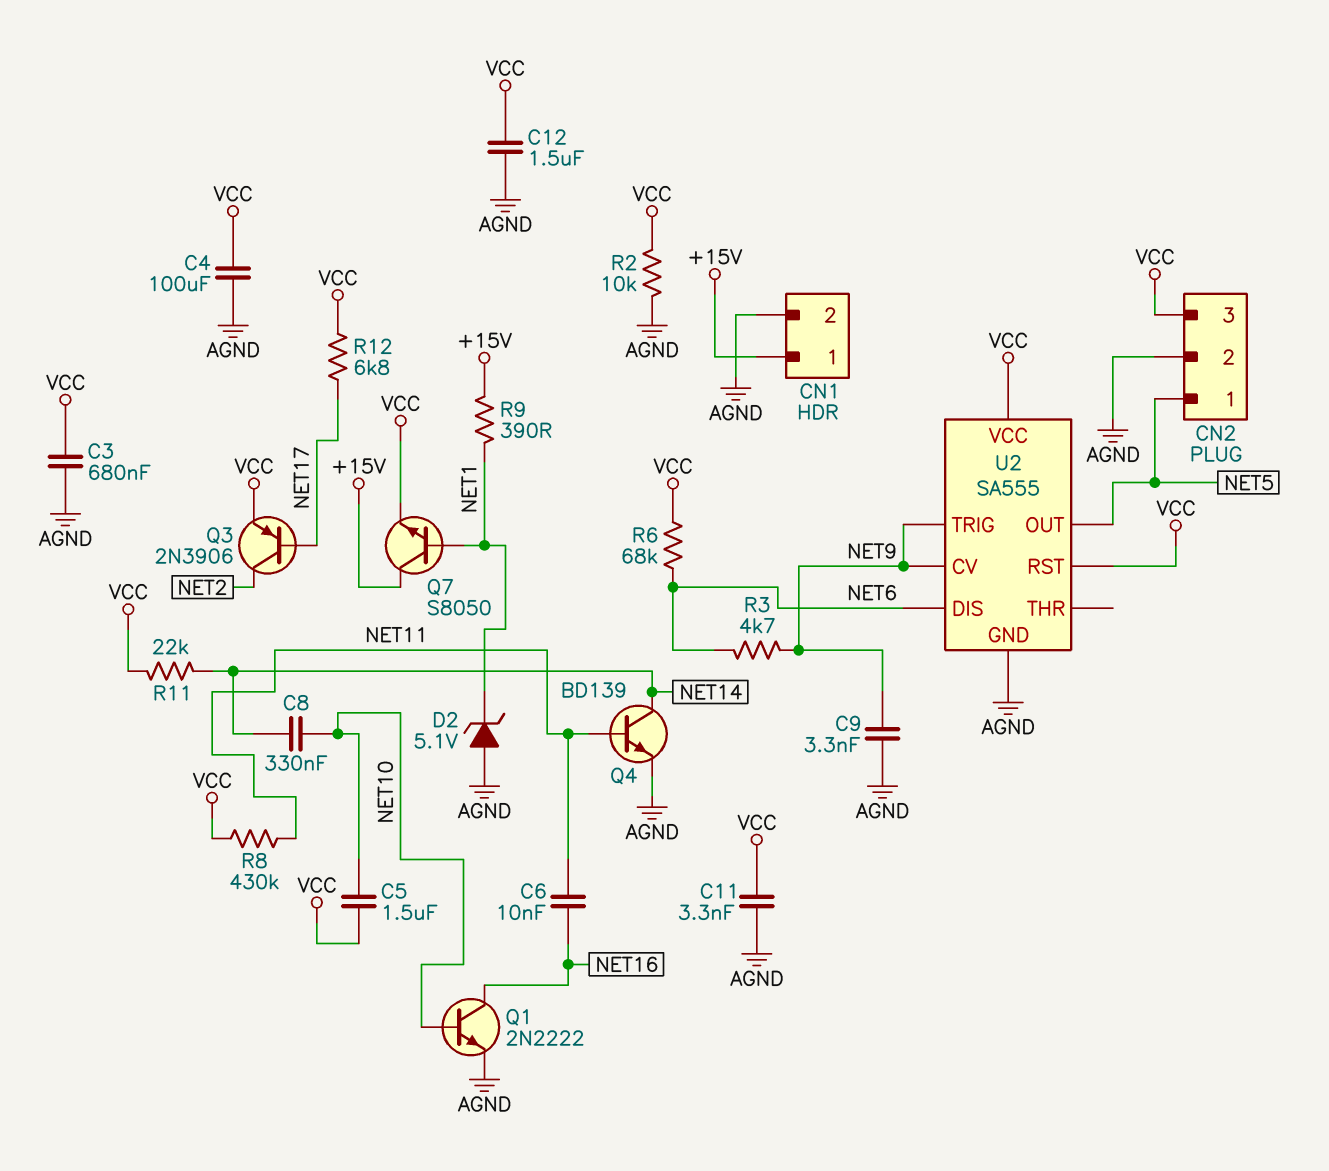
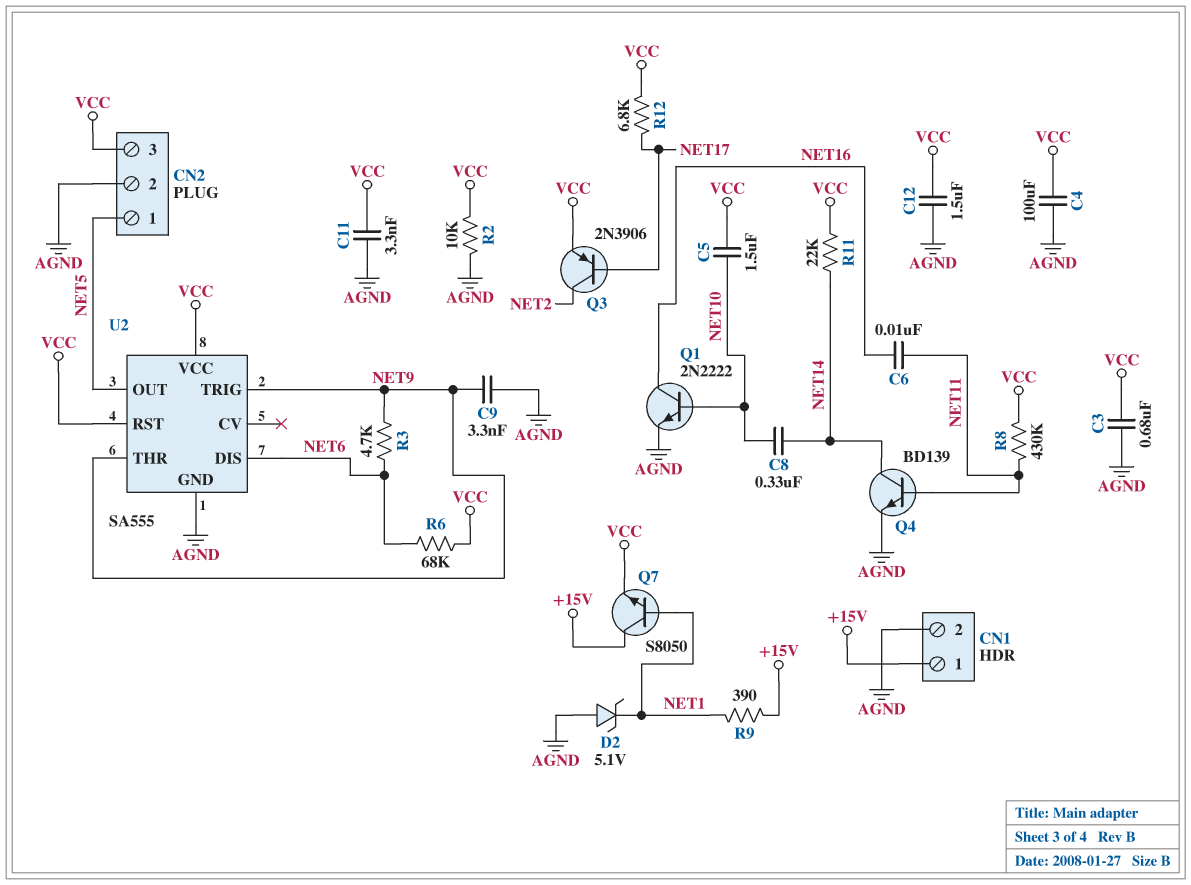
U2 pin CV: NET9 -> none
U2 pin THR: none -> NET9

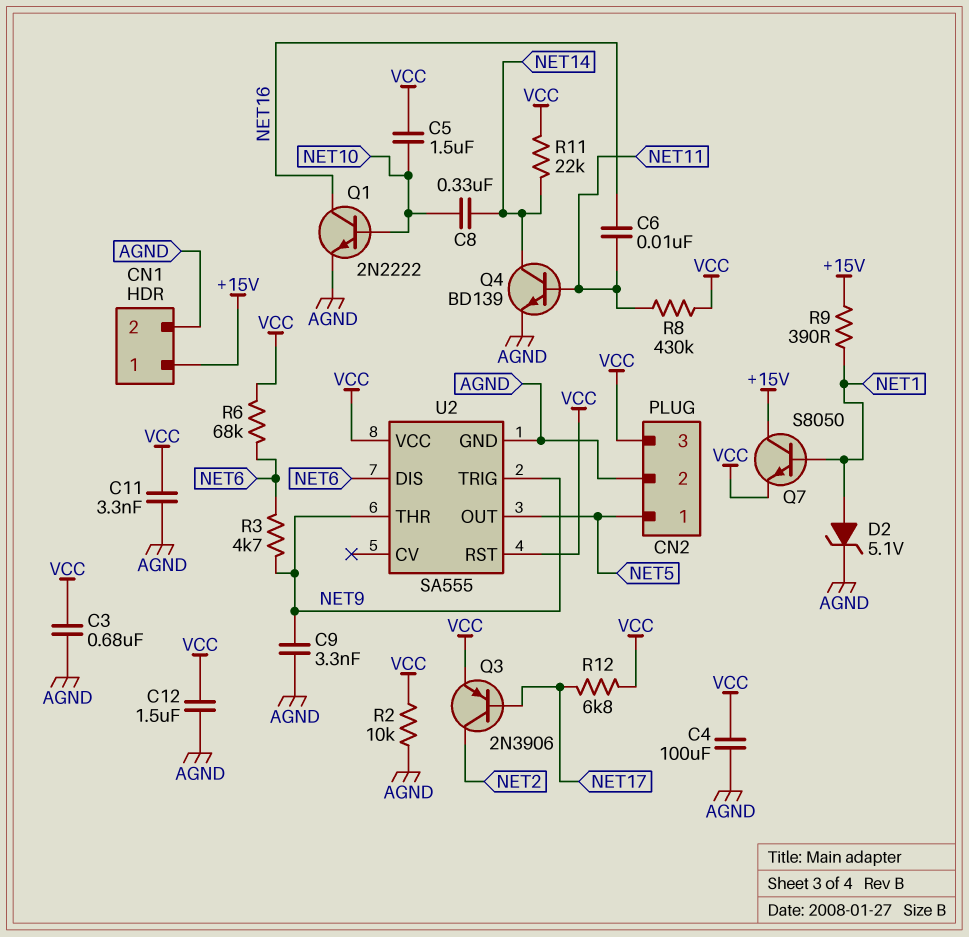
D2: zener 5.1V (A AGND, K NET1) -> zener 5.1V (A NET1, K AGND)

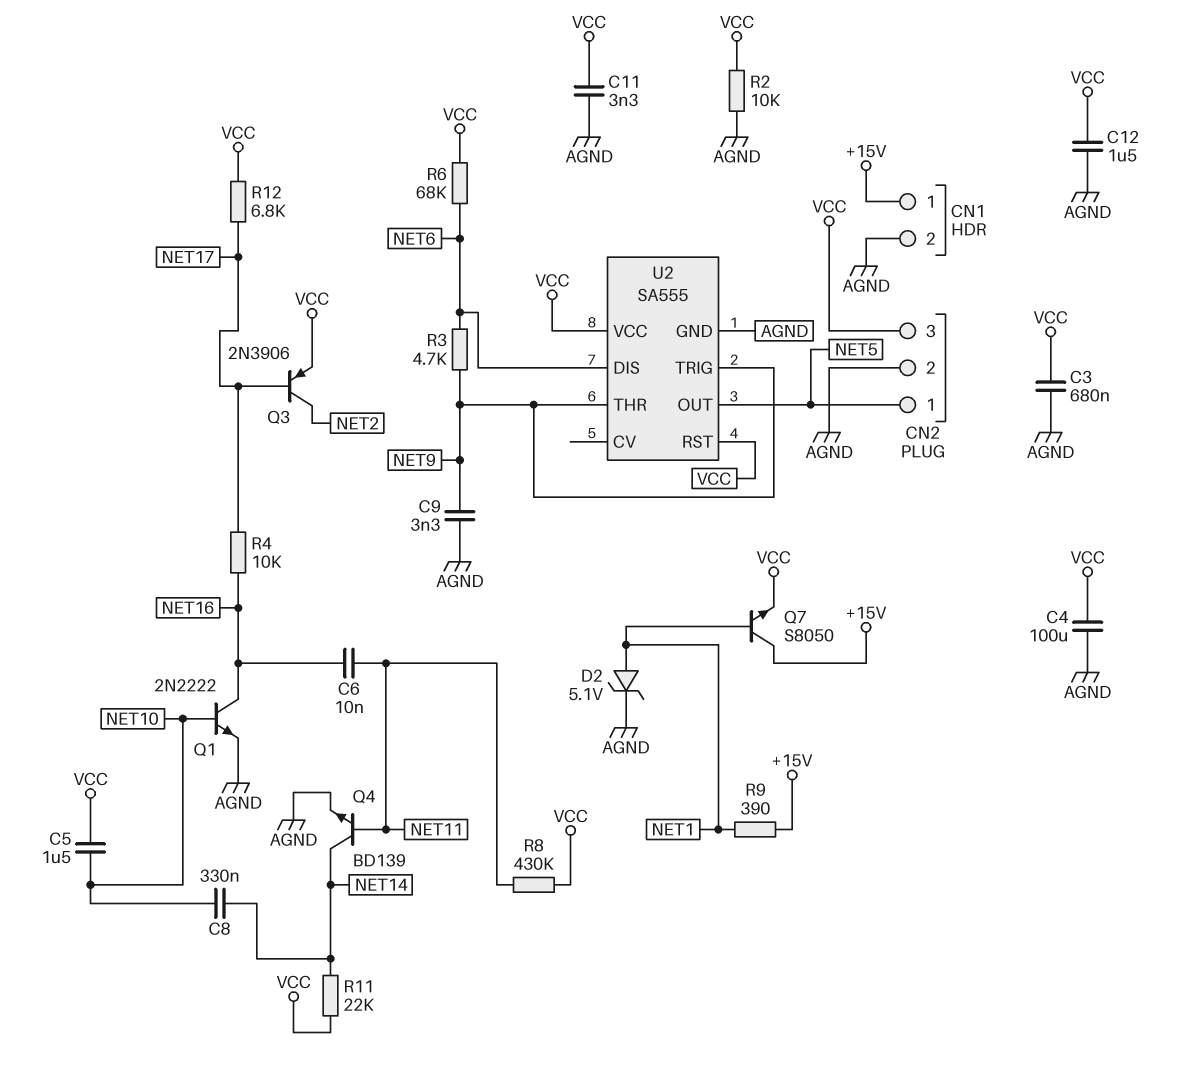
R4: none -> 10k (NET16, NET17)

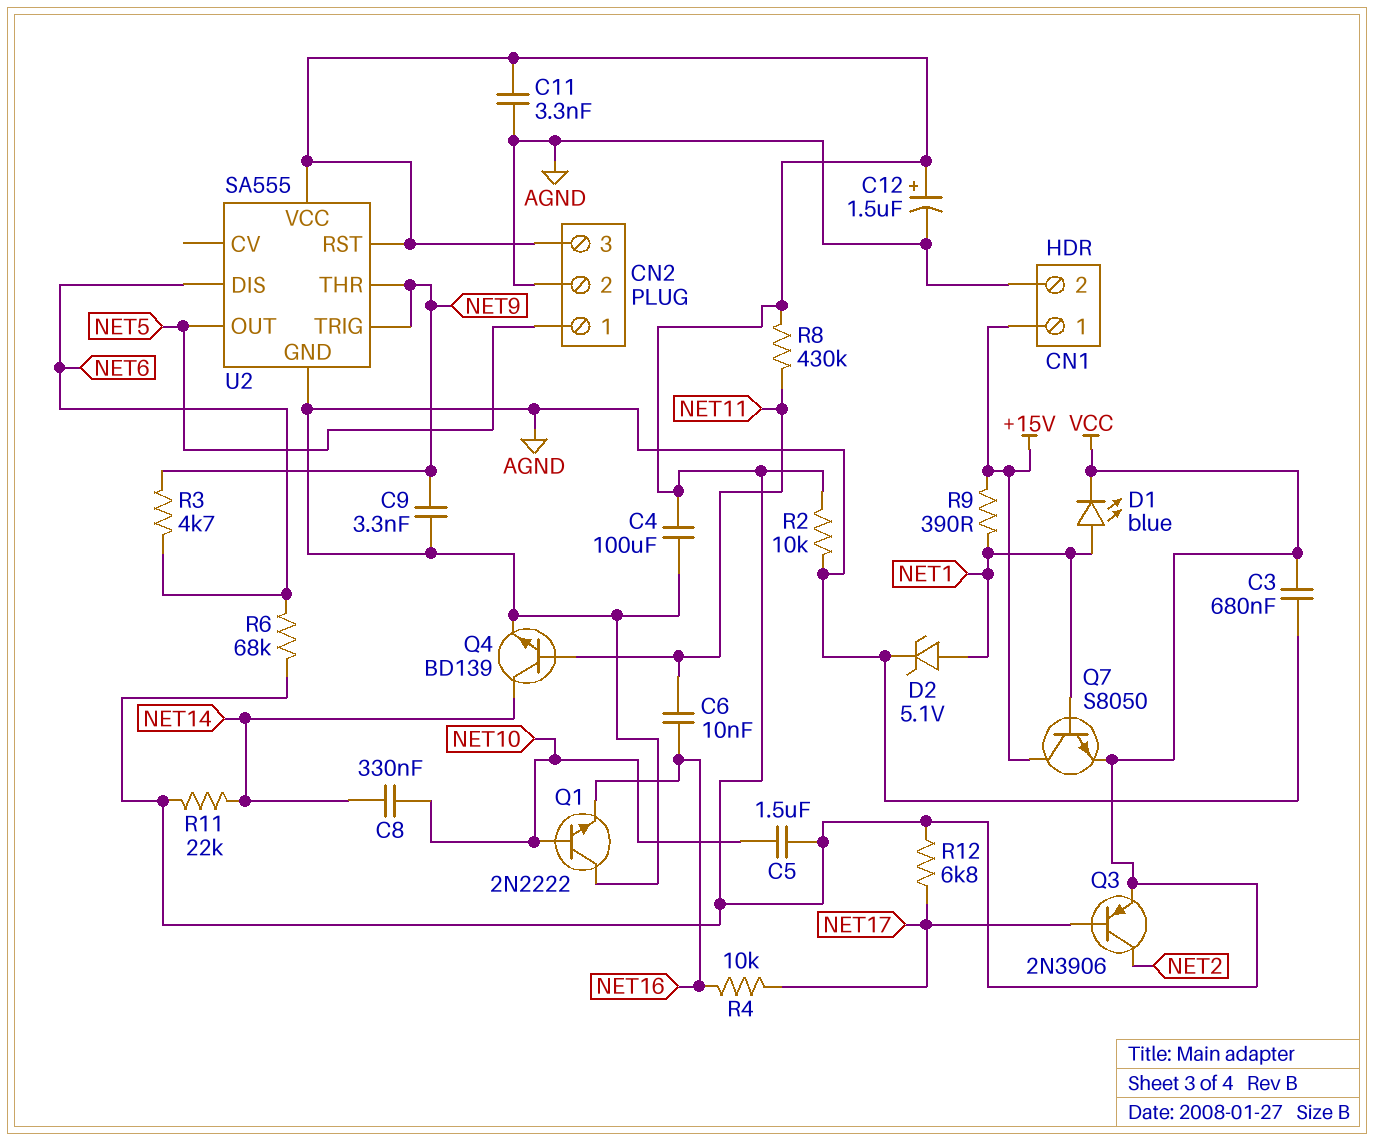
C12: 1.5uF (AGND, VCC) -> 1.5uF (plus VCC, minus AGND)
D1: none -> LED blue (A NET1, K VCC)
Q1: NPN 2N2222 (B NET10, C NET16, E AGND) -> NPN 2N2222 (B NET10, C AGND, E NET16)

